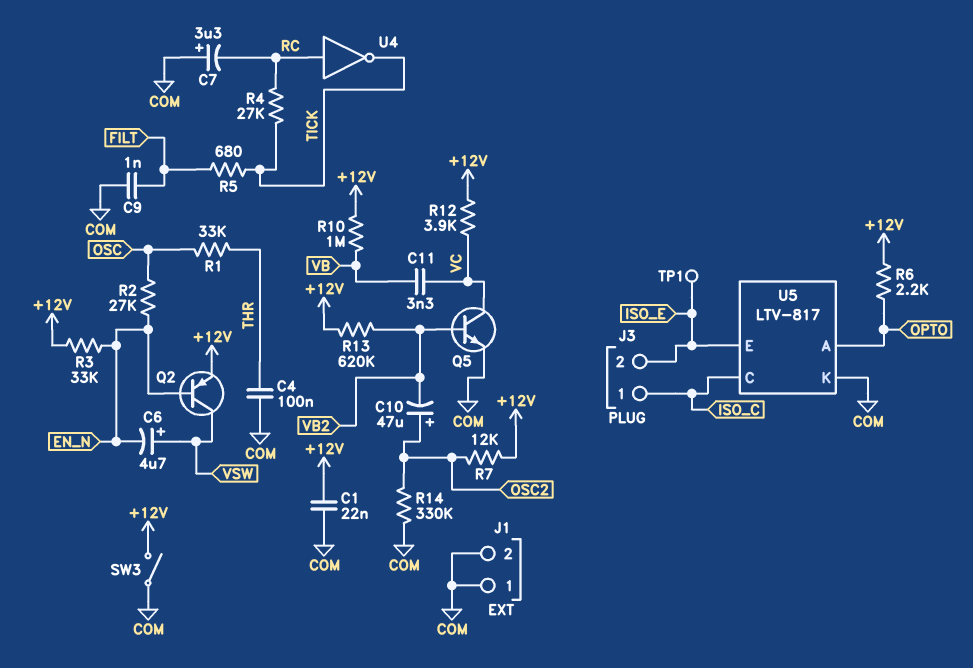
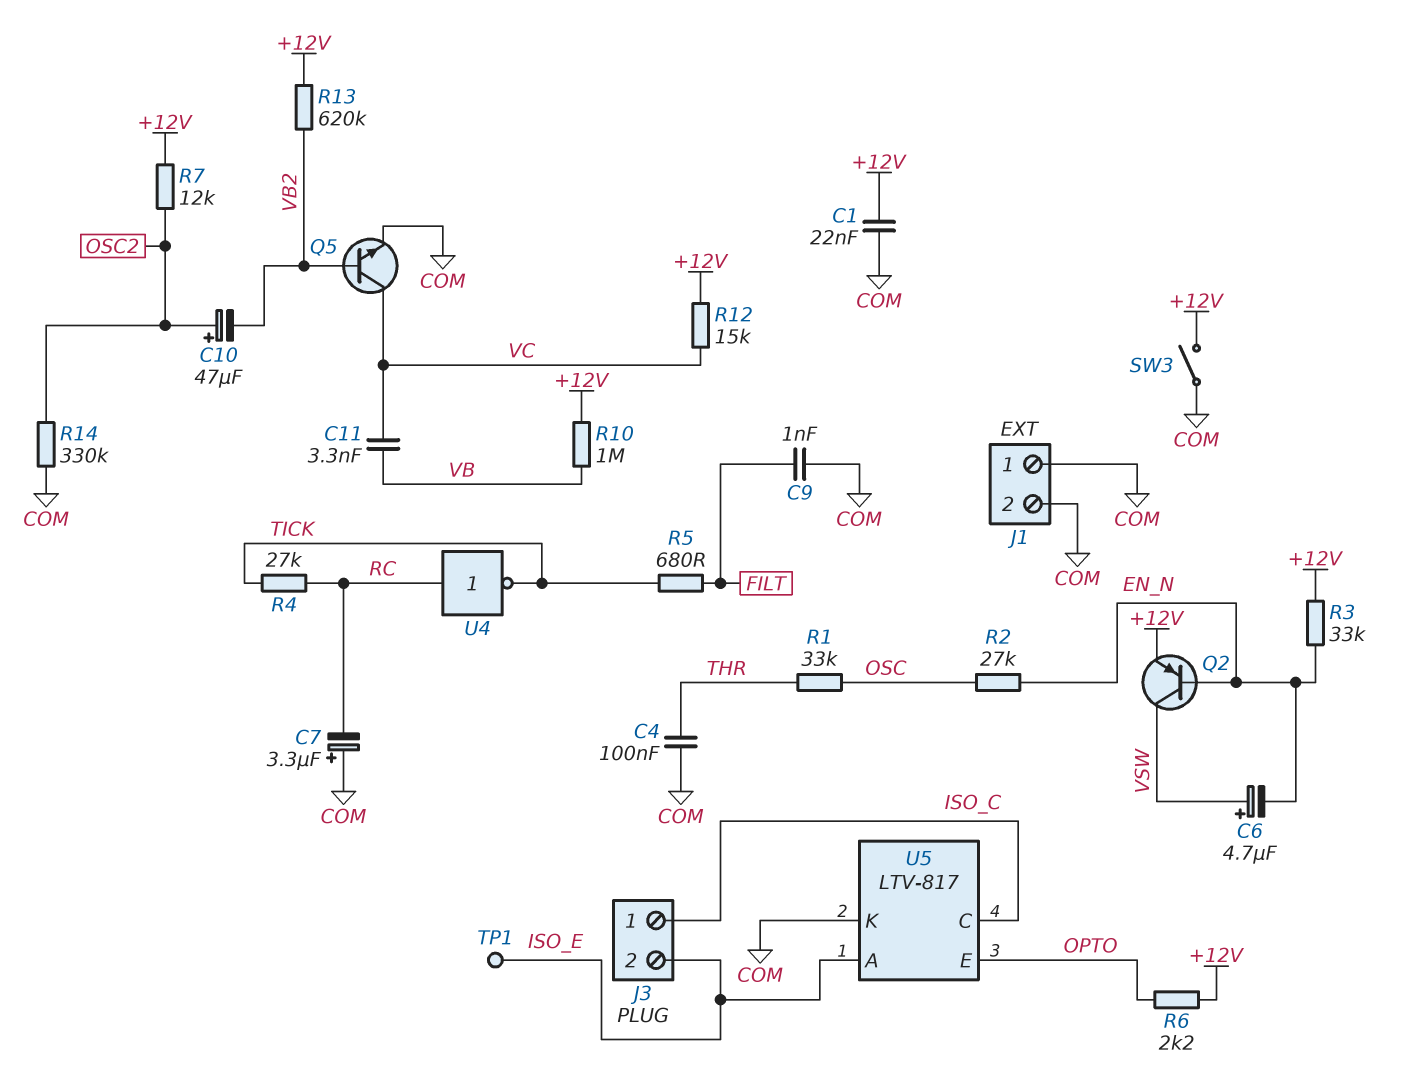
R12: 3.9k (+12V, VC) -> 15k (+12V, VC)
U5 pin A: OPTO -> ISO_E
U5 pin E: ISO_E -> OPTO

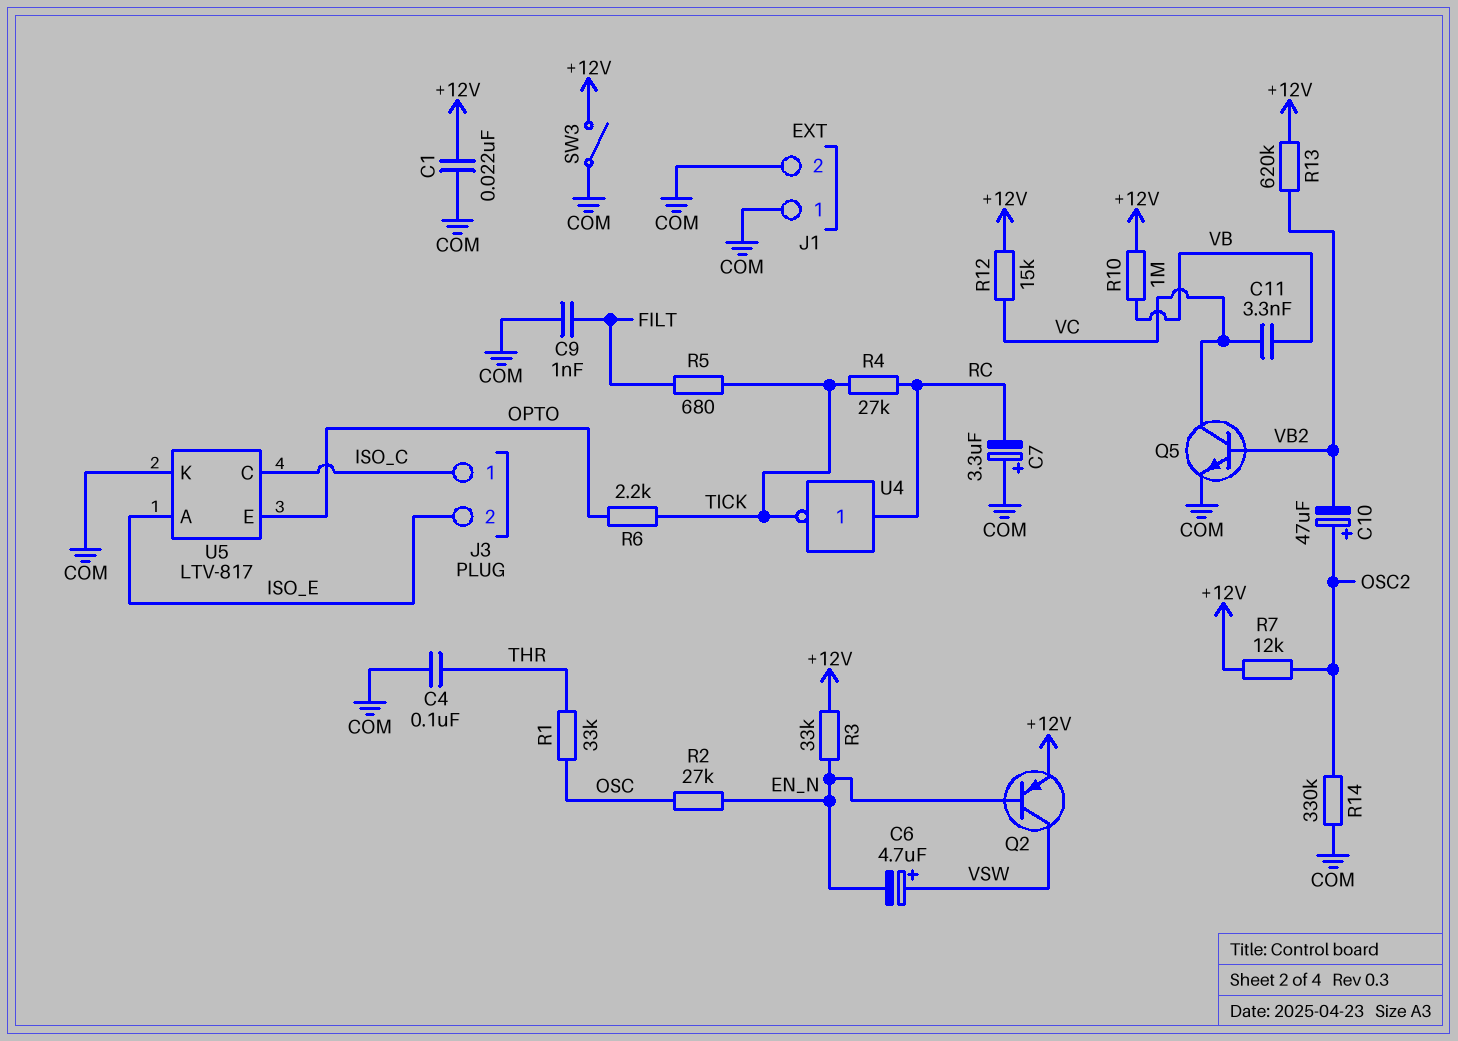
R6: 2.2k (+12V, OPTO) -> 2.2k (OPTO, TICK)
TP1: test point (ISO_E) -> none

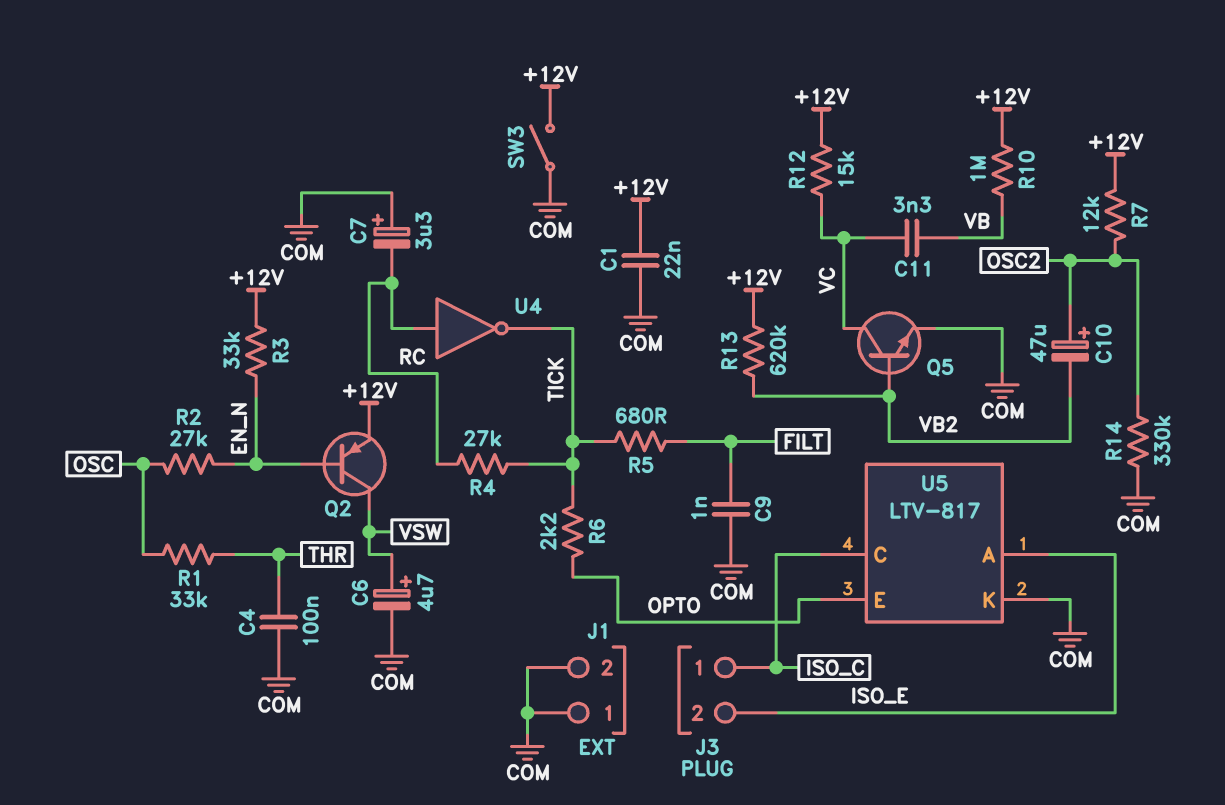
C6: 4.7uF (plus VSW, minus EN_N) -> 4.7uF (plus VSW, minus COM)

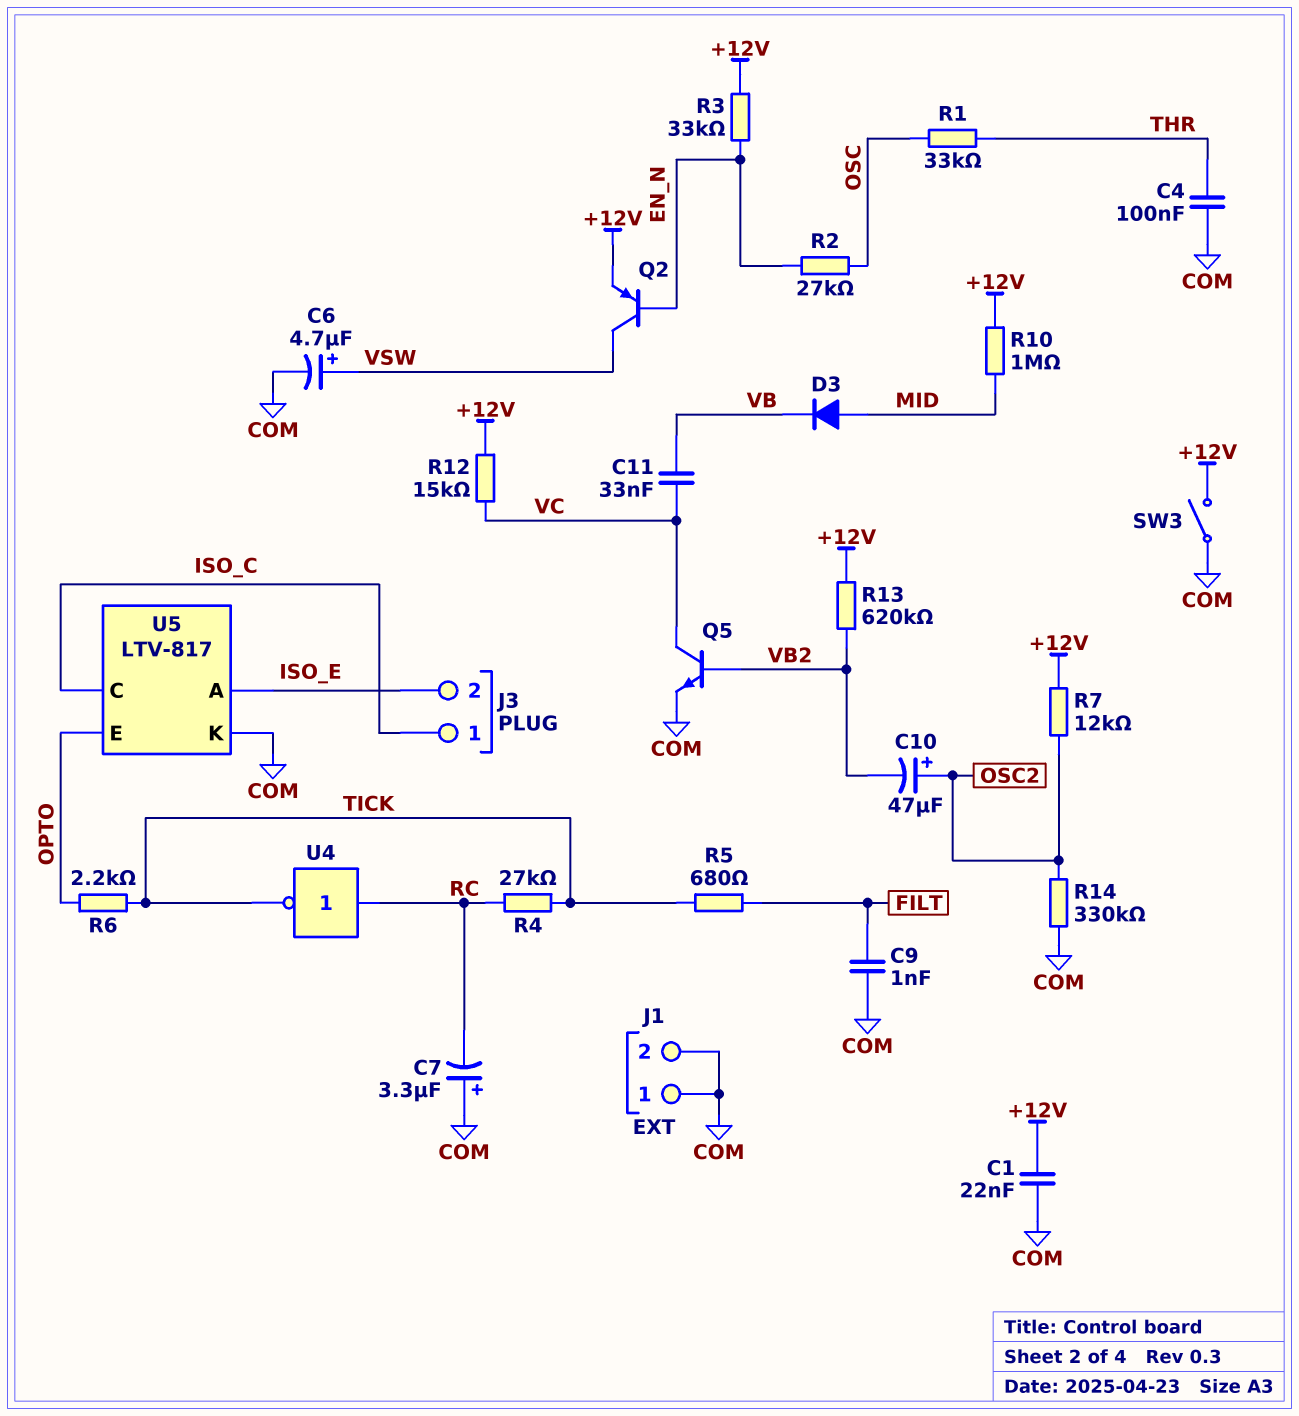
C11: 3.3nF (VB, VC) -> 33nF (VB, VC)
D3: none -> diode (A MID, K VB)
R10: 1M (+12V, VB) -> 1M (+12V, MID)

